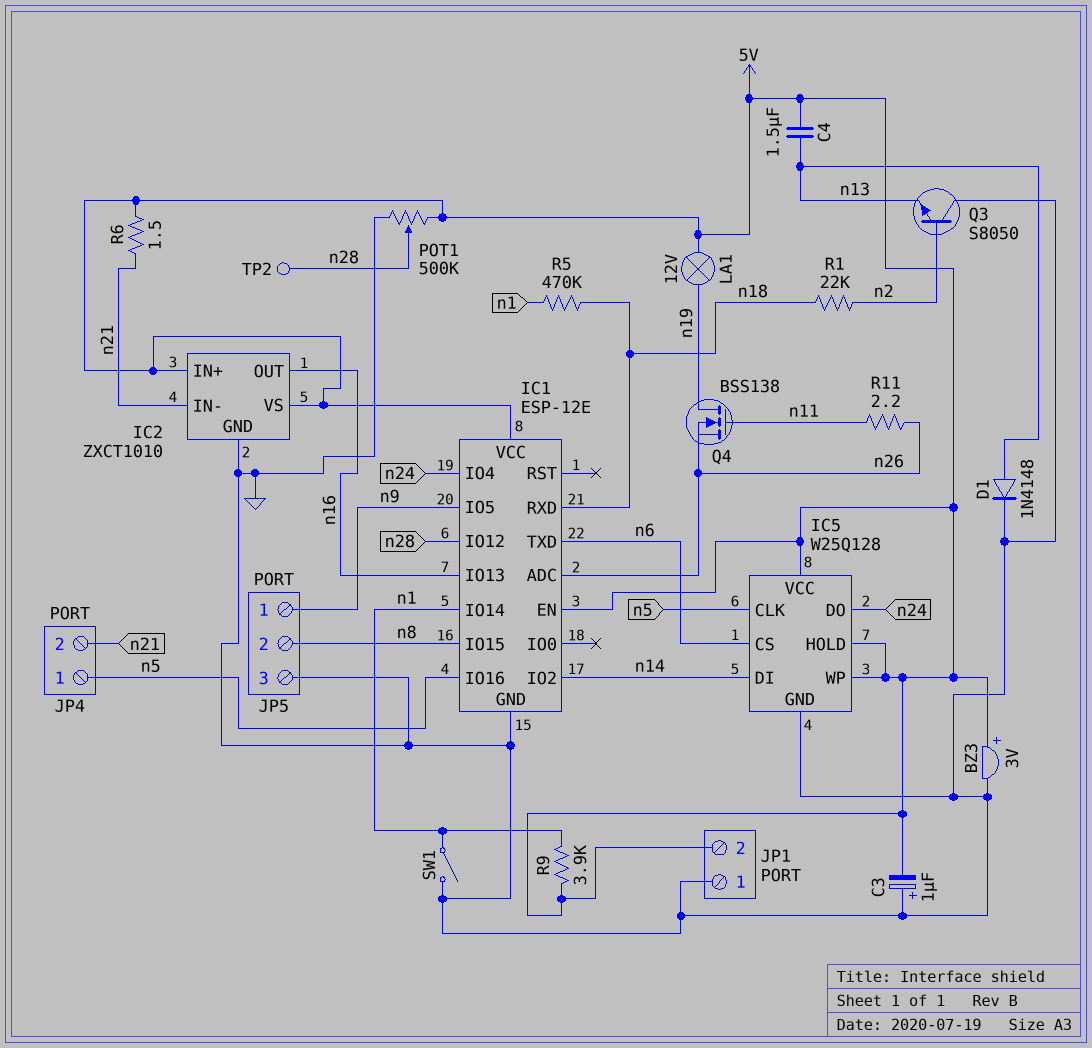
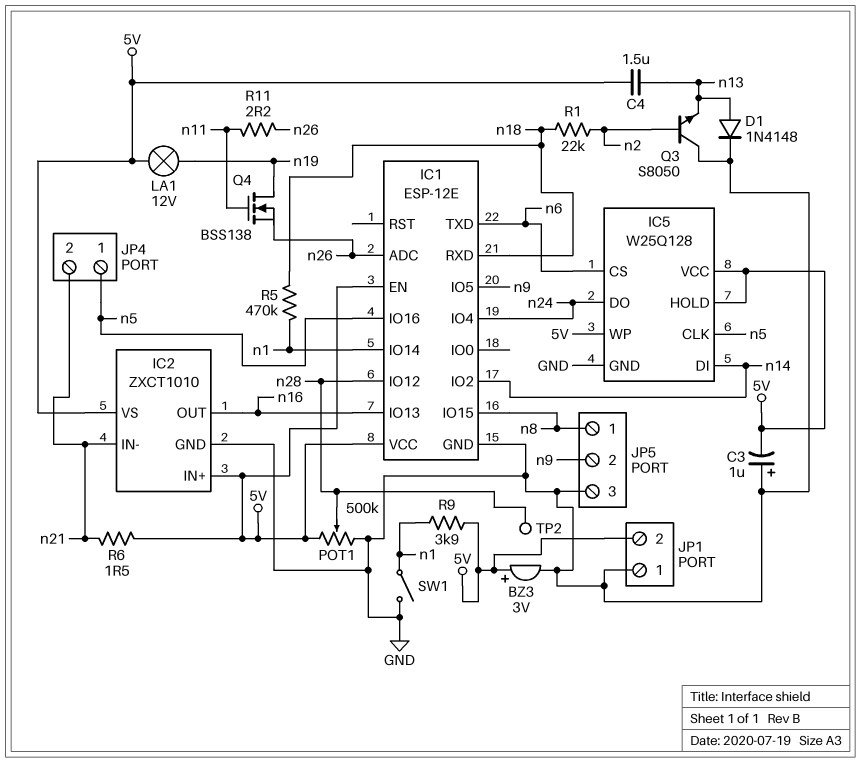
JP5 pin 1: n9 -> n8
JP5 pin 2: n8 -> n9

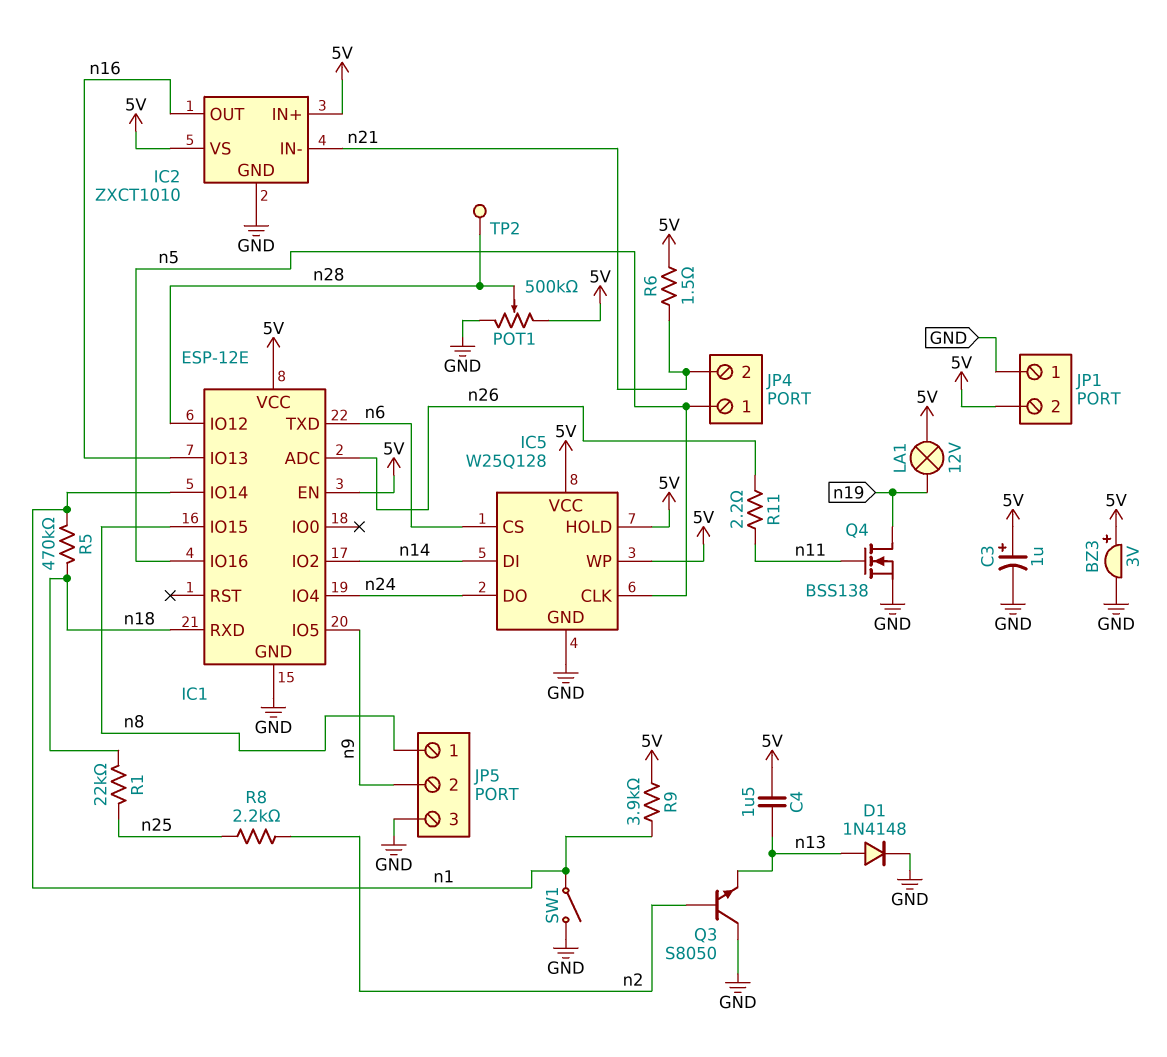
C3: 1uF (plus GND, minus 5V) -> 1uF (plus 5V, minus GND)
Q4: NMOS BSS138 (G n11, D n19, S n26) -> NMOS BSS138 (G n11, D n19, S GND)
R1: 22k (n2, n18) -> 22k (n18, n25)
R8: none -> 2.2k (n2, n25)

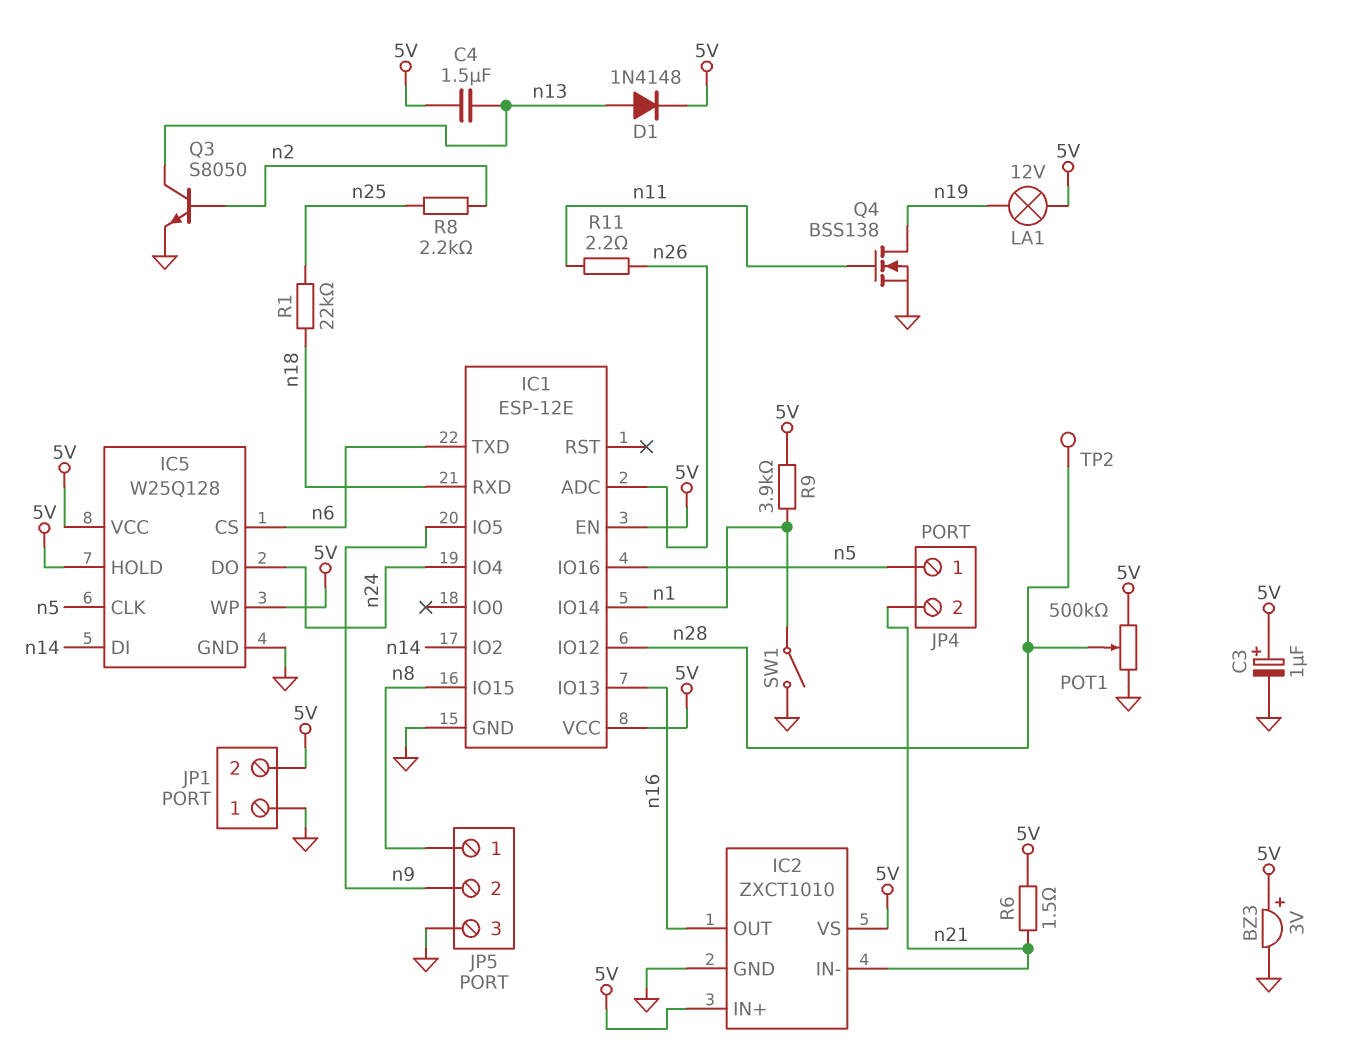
D1: diode 1N4148 (A n13, K GND) -> diode 1N4148 (A n13, K 5V)
Q3: NPN S8050 (B n2, C GND, E n13) -> NPN S8050 (B n2, C n13, E GND)
R5: 470k (n1, n18) -> none

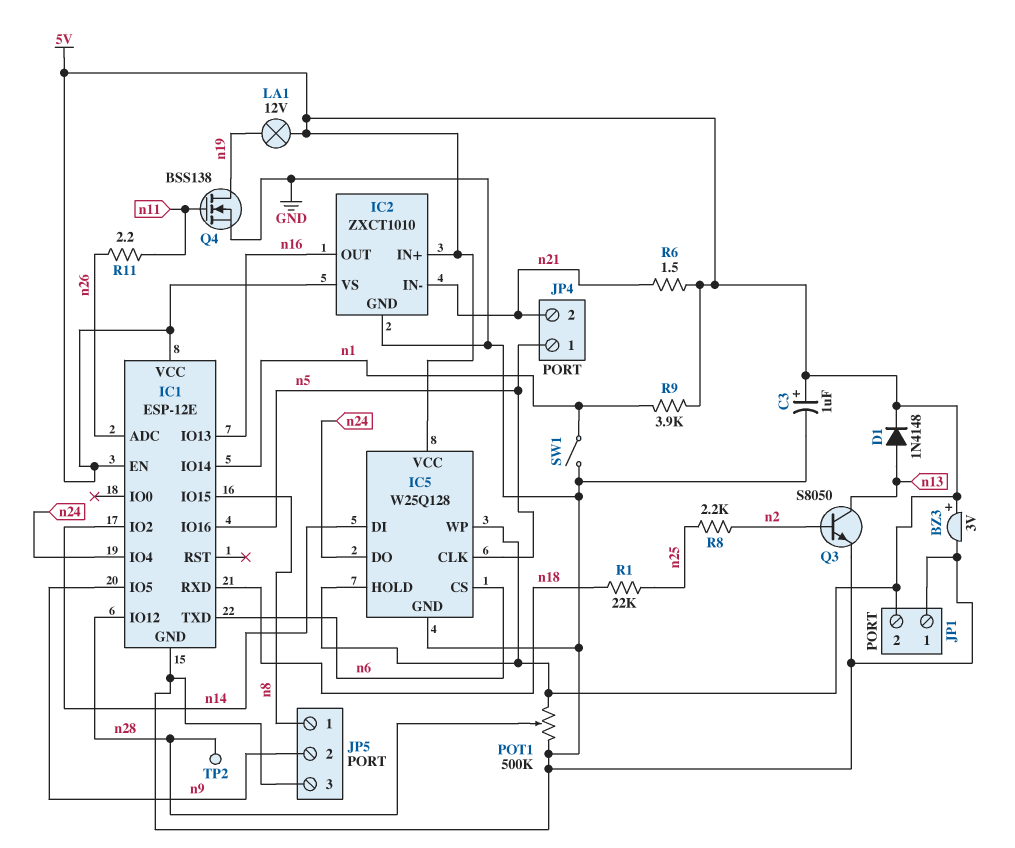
C4: 1.5uF (5V, n13) -> none

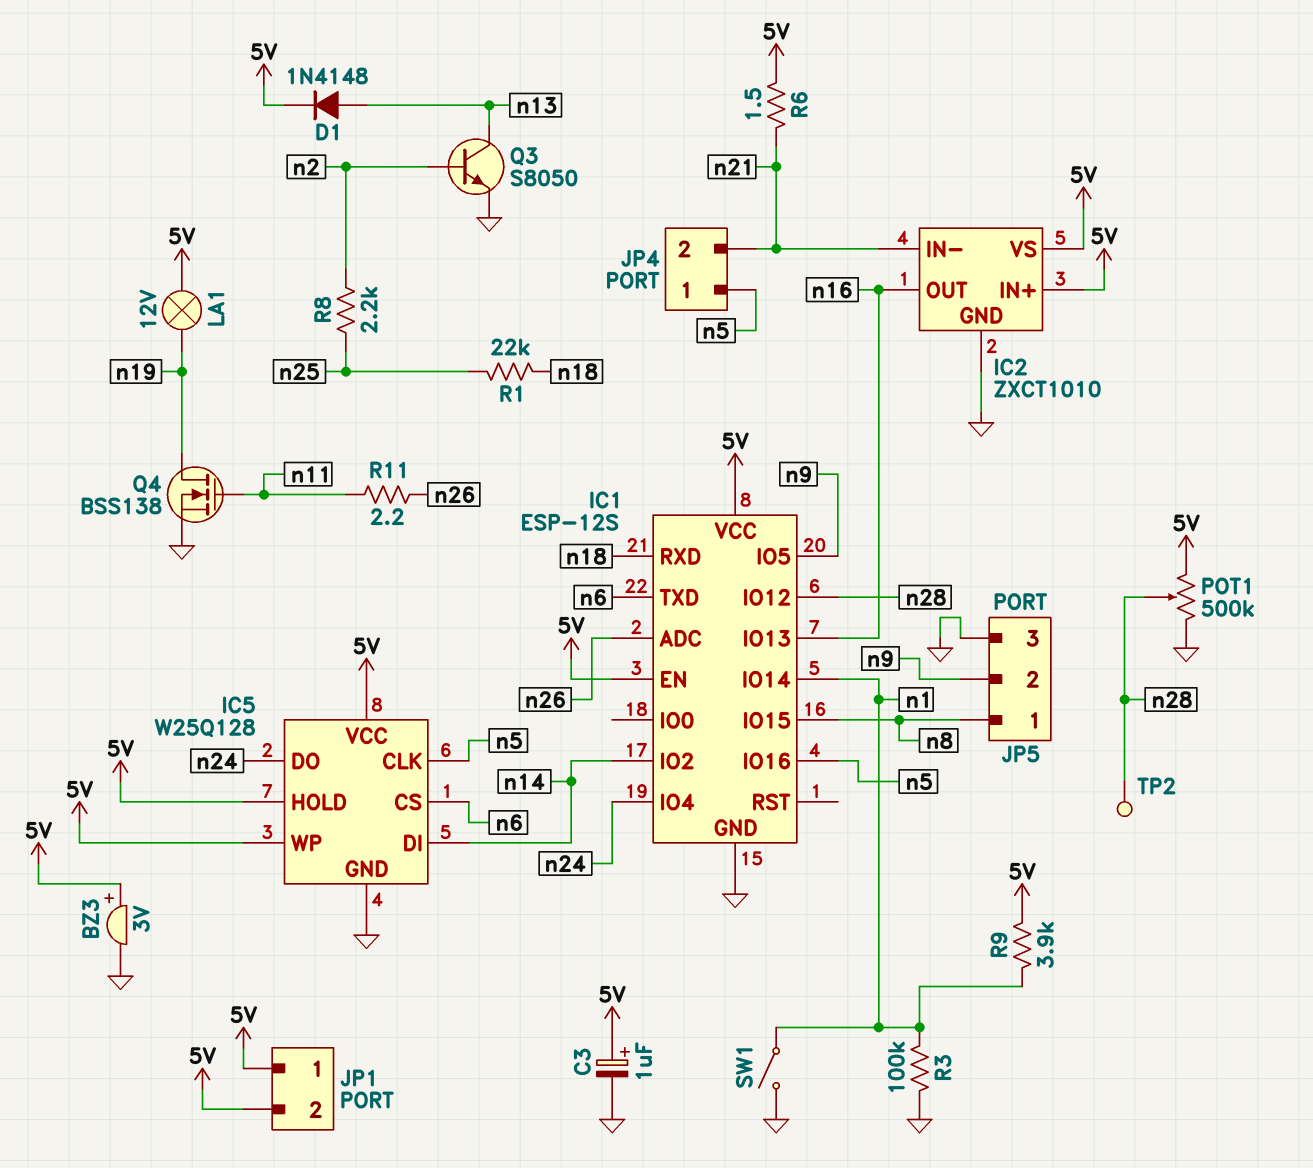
IC1: ESP-12E -> ESP-12S
JP1 pin 1: GND -> 5V
R3: none -> 100k (GND, n1)

